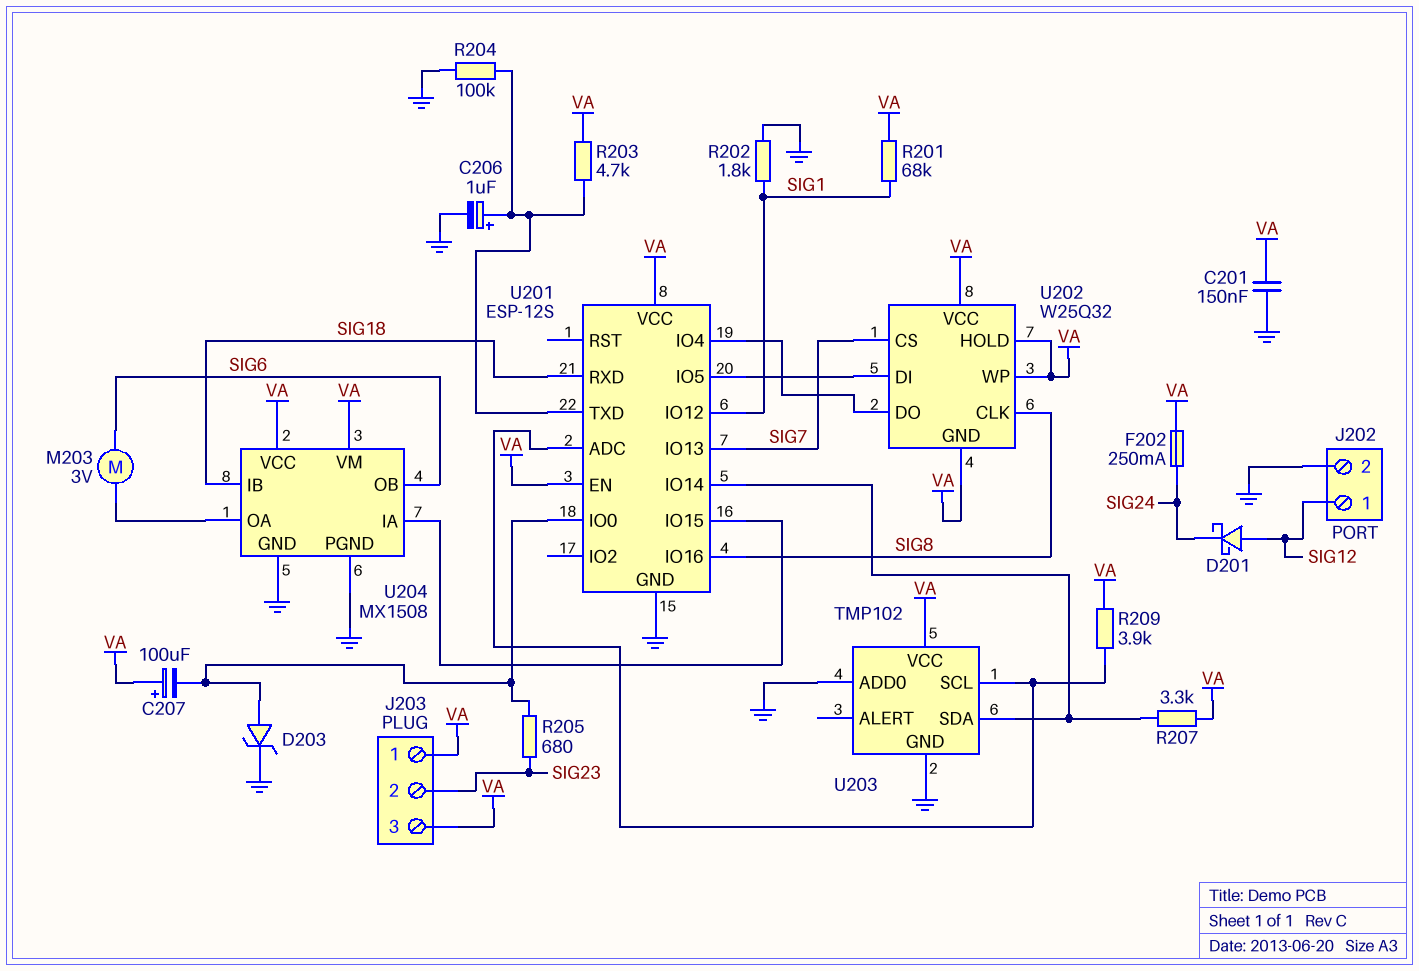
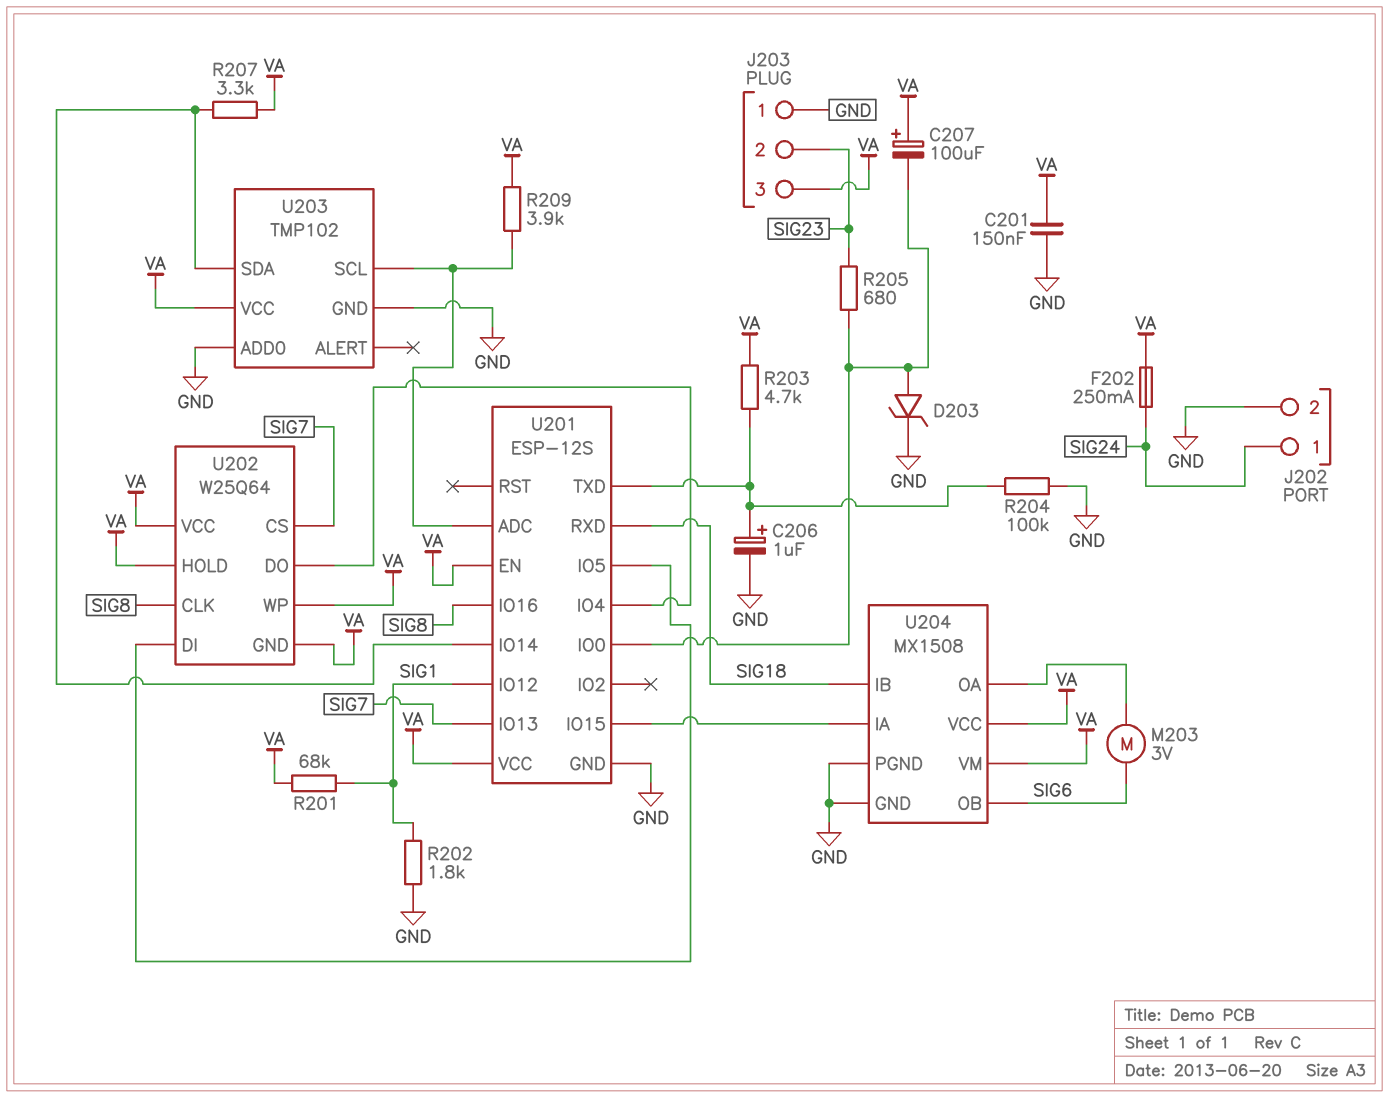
D201: schottky (A SIG12, K SIG24) -> none
J202 pin 1: SIG12 -> SIG24
J203 pin 1: VA -> GND
U202: W25Q32 -> W25Q64

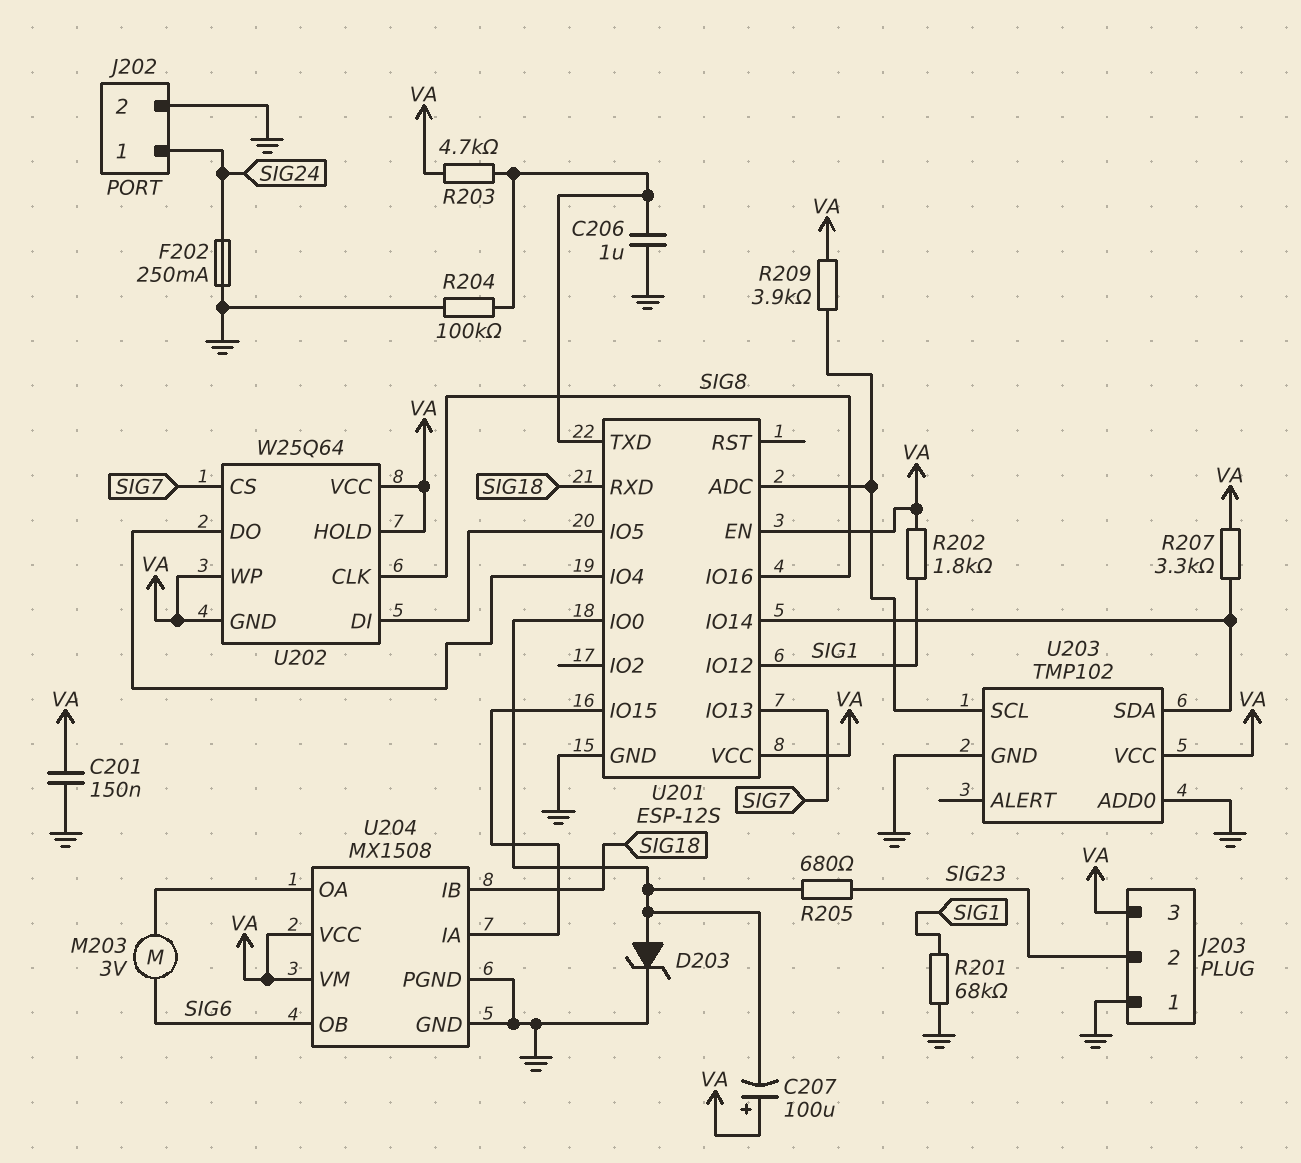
C206: 1uF (plus U201/TXD, minus GND) -> 1uF (GND, U201/TXD)
F202: 250mA (SIG24, VA) -> 250mA (GND, SIG24)
R201: 68k (SIG1, VA) -> 68k (GND, SIG1)
R202: 1.8k (GND, SIG1) -> 1.8k (SIG1, VA)

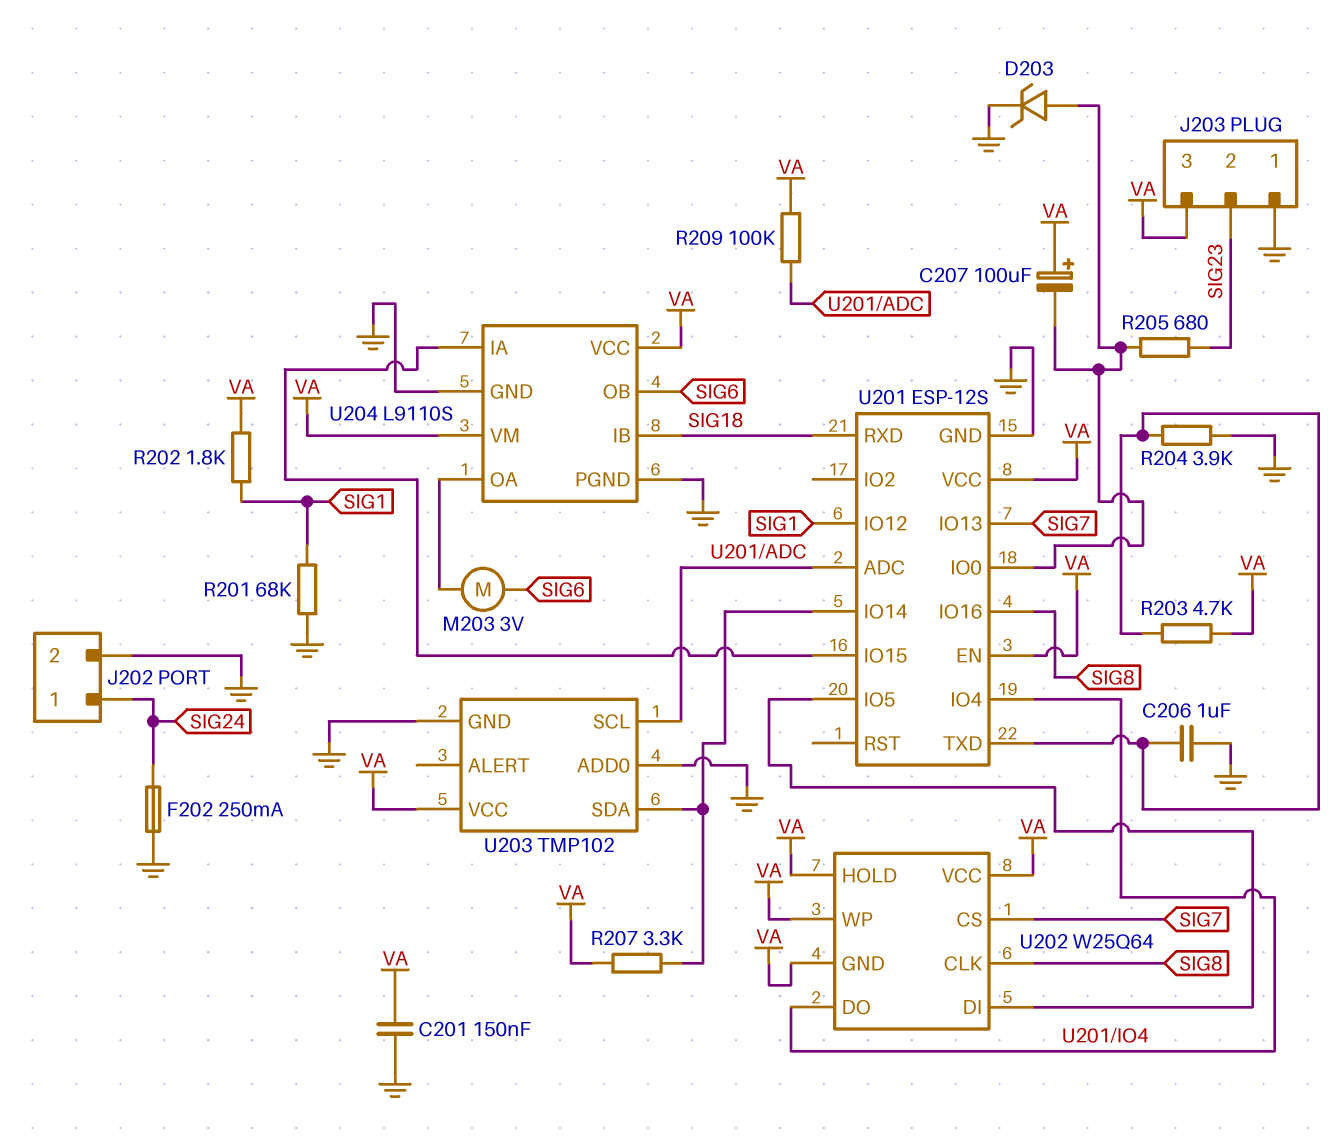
R204: 100k (GND, U201/TXD) -> 3.9k (GND, U201/TXD)
R209: 3.9k (U201/ADC, VA) -> 100k (U201/ADC, VA)
U204: MX1508 -> L9110S

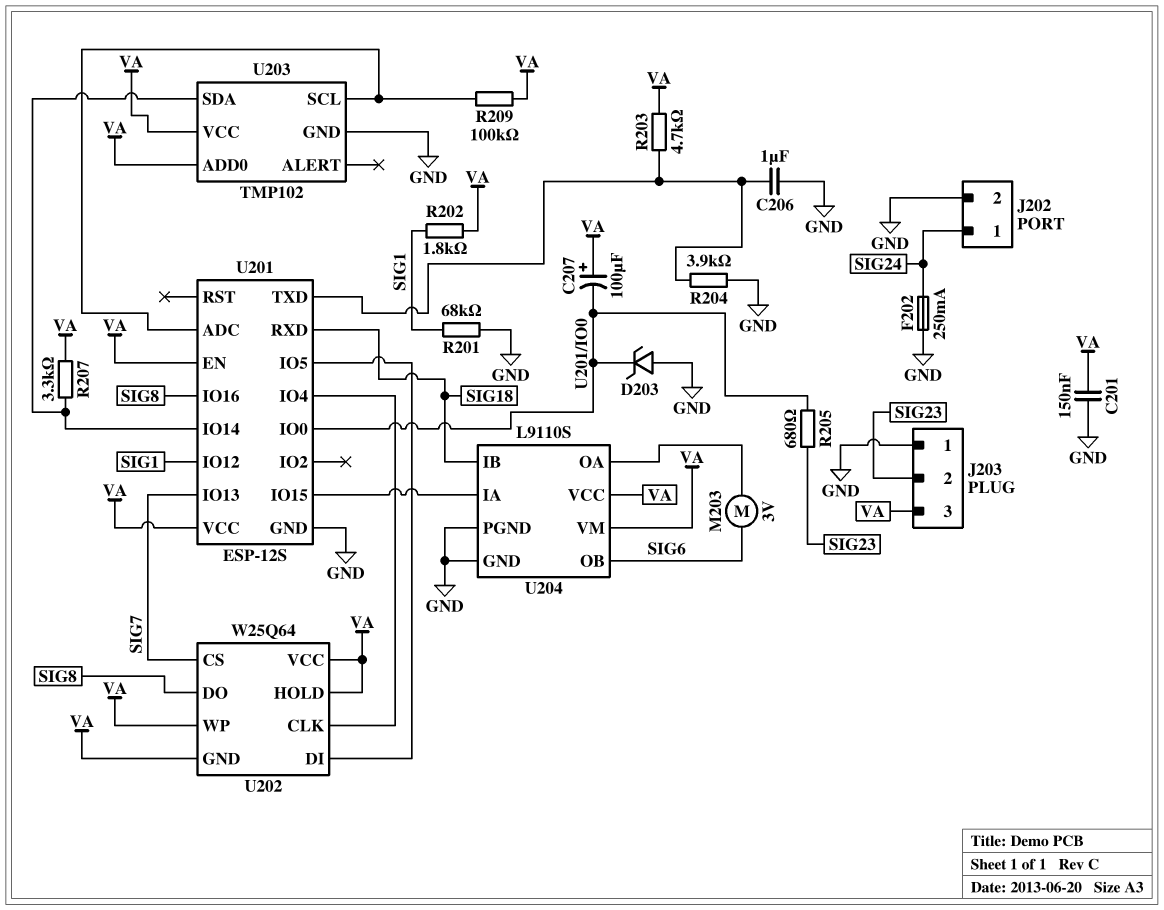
D203: zener (A U201/IO0, K GND) -> zener (A GND, K U201/IO0)
U202 pin CLK: SIG8 -> U201/IO4
U202 pin DO: U201/IO4 -> SIG8
U203 pin ADD0: GND -> VA

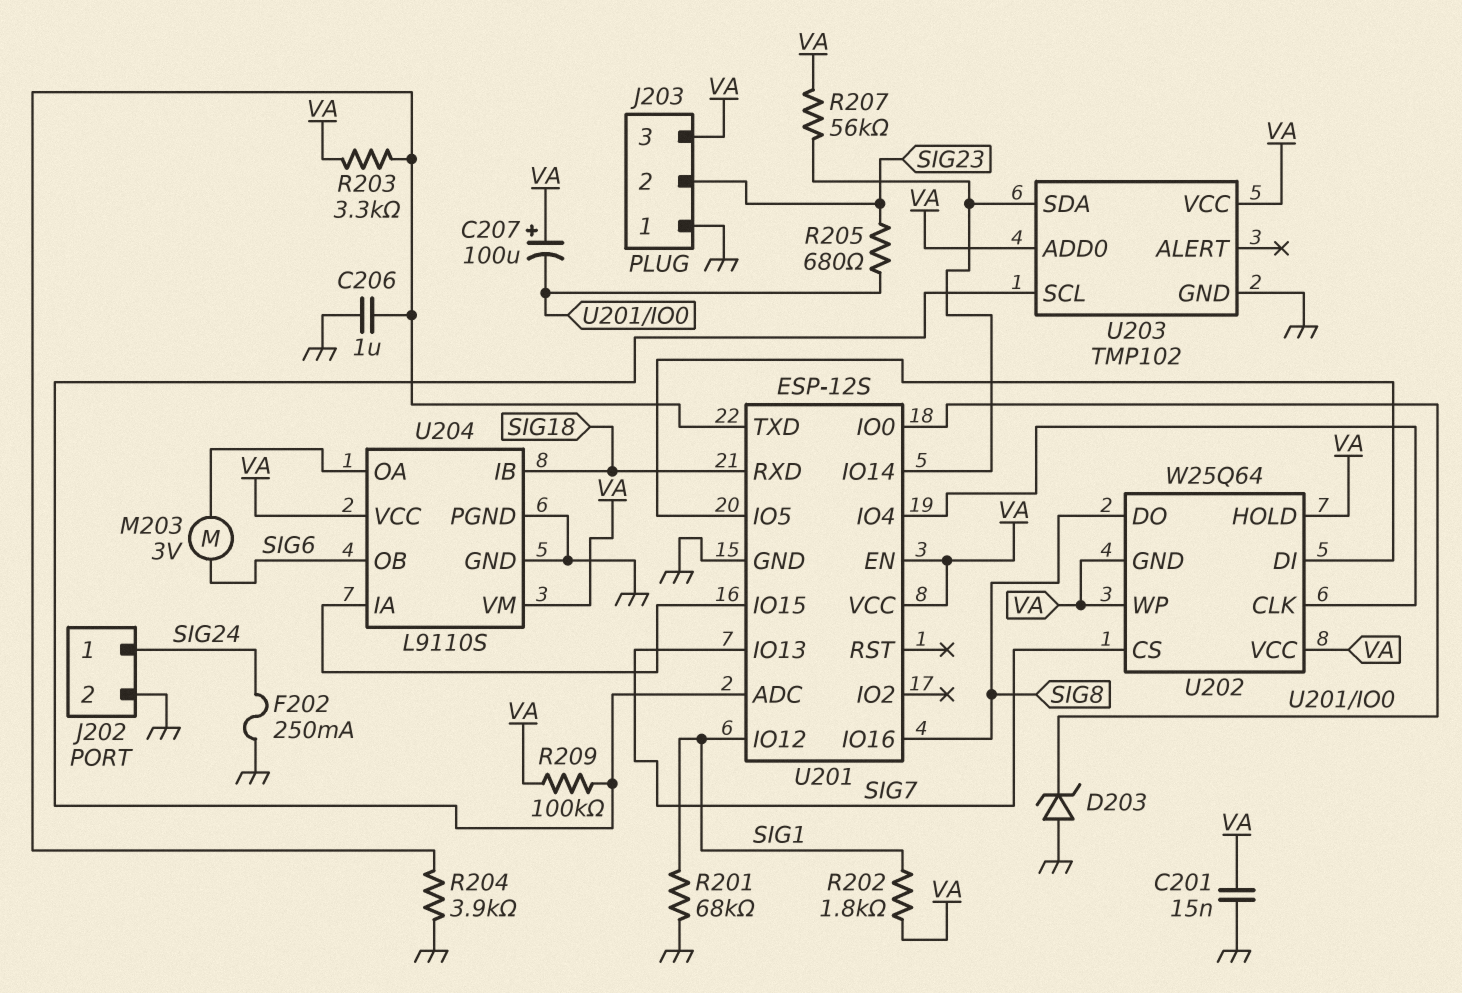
C201: 150nF (GND, VA) -> 15nF (GND, VA)
R203: 4.7k (U201/TXD, VA) -> 3.3k (U201/TXD, VA)
R207: 3.3k (U201/IO14, VA) -> 56k (U201/IO14, VA)

